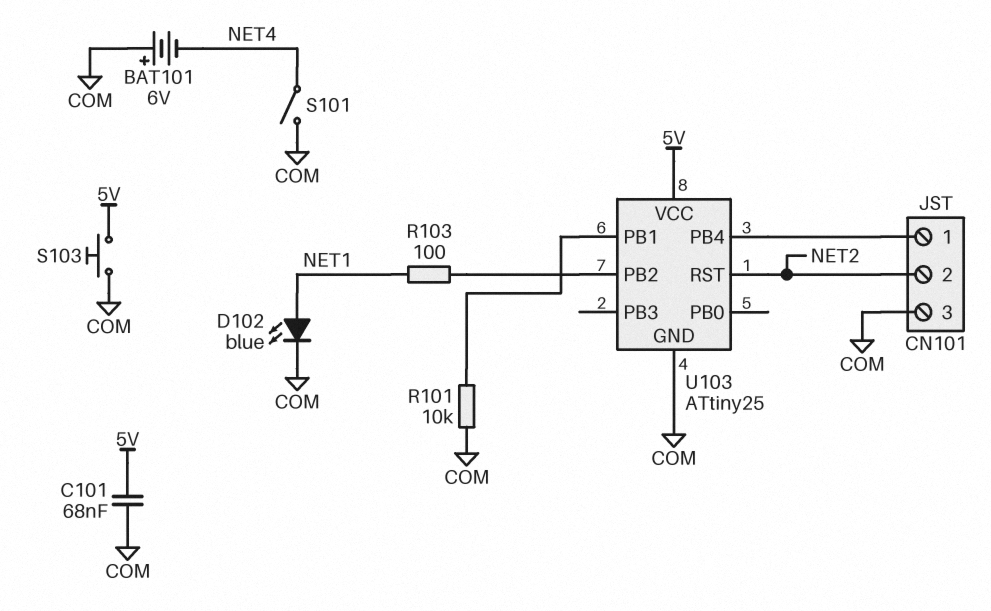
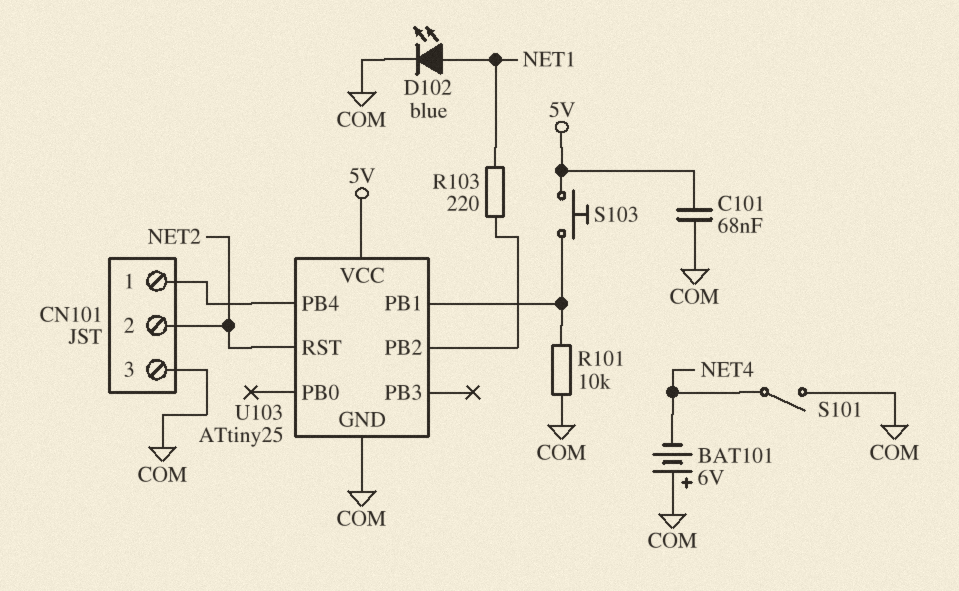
R103: 100 (NET1, U103/PB2) -> 220 (NET1, U103/PB2)
S103: button (5V, COM) -> button (5V, U103/PB1)

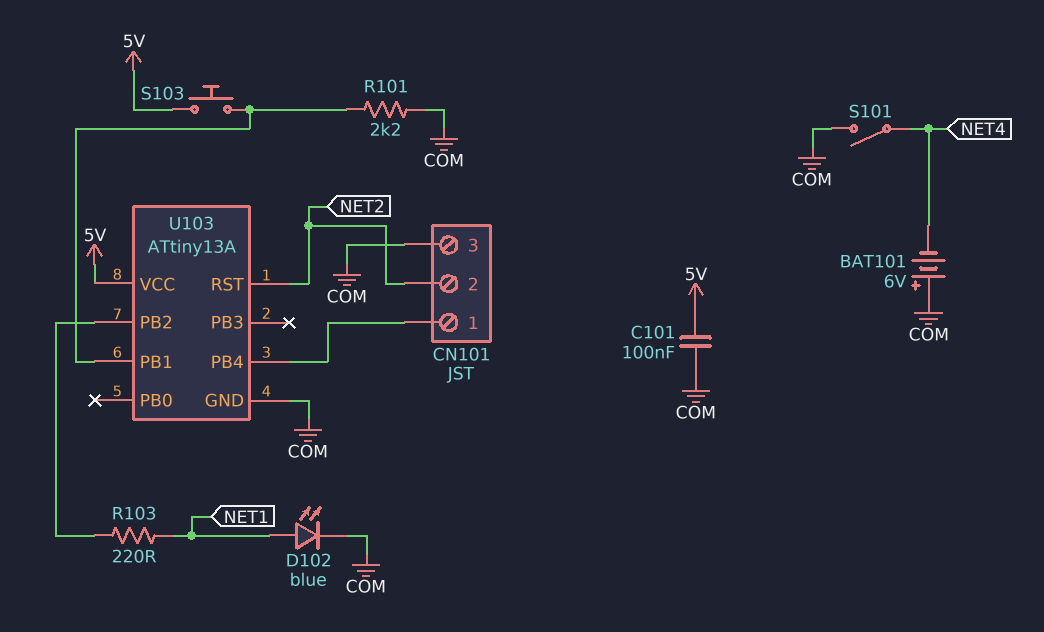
C101: 68nF (5V, COM) -> 100nF (5V, COM)
R101: 10k (COM, U103/PB1) -> 2.2k (COM, U103/PB1)
U103: ATtiny25 -> ATtiny13A

